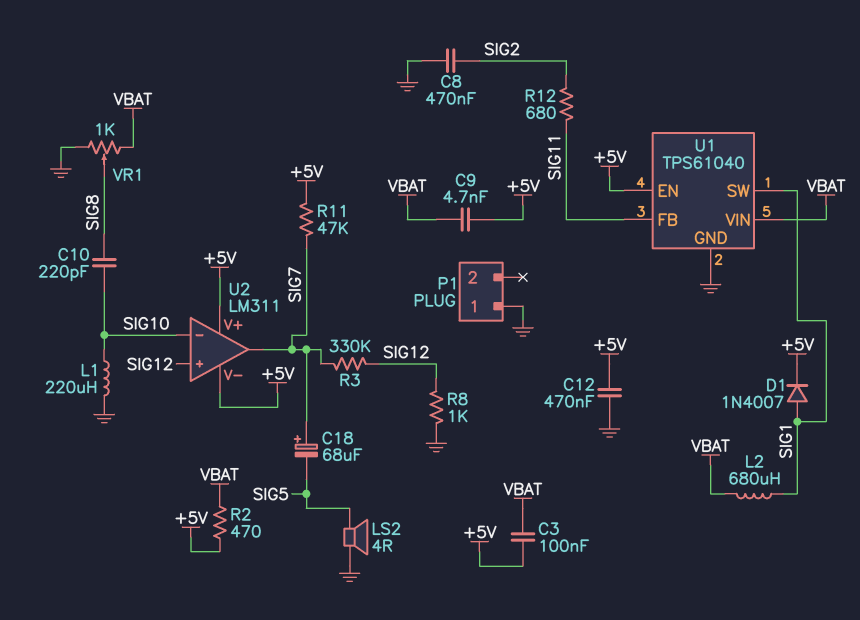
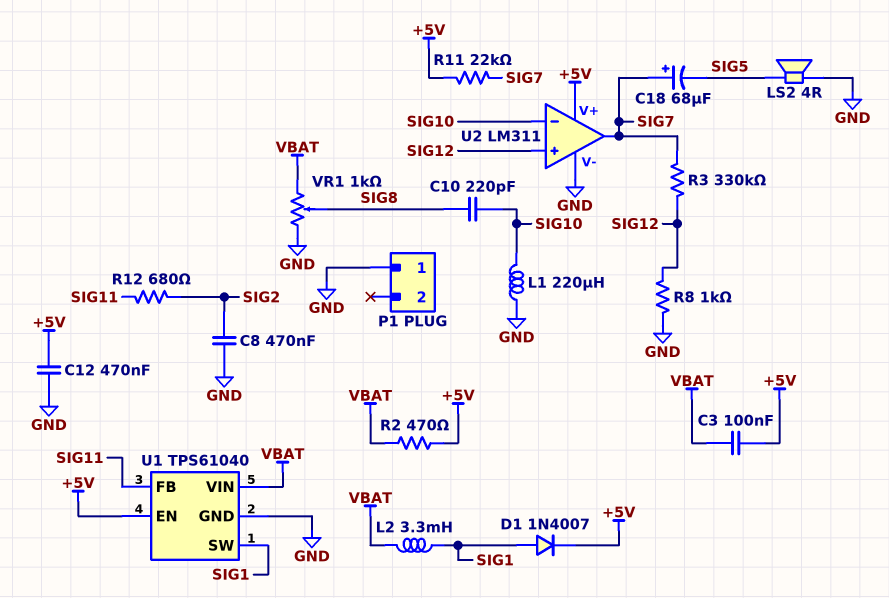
C9: 4.7nF (+5V, VBAT) -> none
L2: 680uH (SIG1, VBAT) -> 3.3mH (SIG1, VBAT)
R11: 47k (+5V, SIG7) -> 22k (+5V, SIG7)
U2 pin V-: +5V -> GND

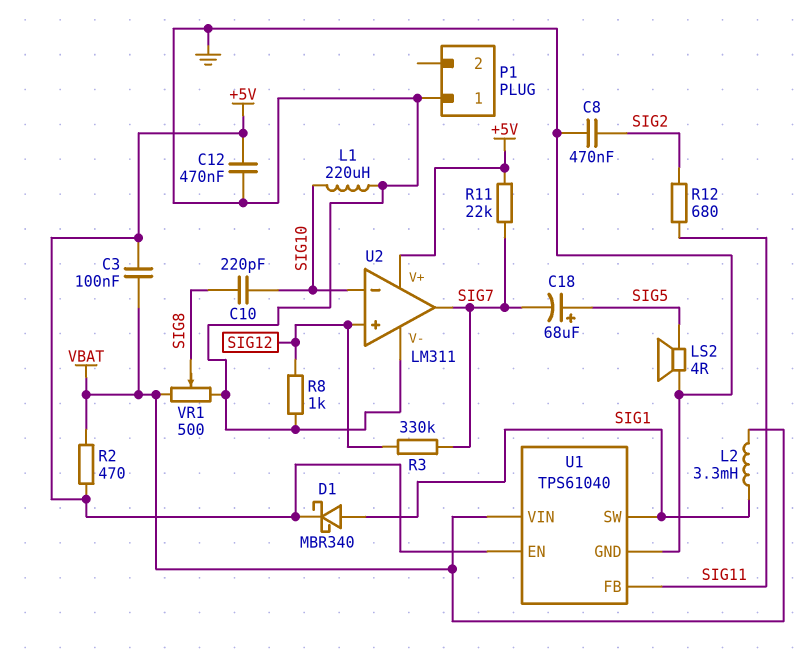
C18: 68uF (plus SIG7, minus SIG5) -> 68uF (plus SIG5, minus SIG7)
D1: diode 1N4007 (A SIG1, K +5V) -> schottky MBR340 (A SIG1, K +5V)
VR1: 1k (GND, VBAT, wiper SIG8) -> 500 (GND, VBAT, wiper SIG8)

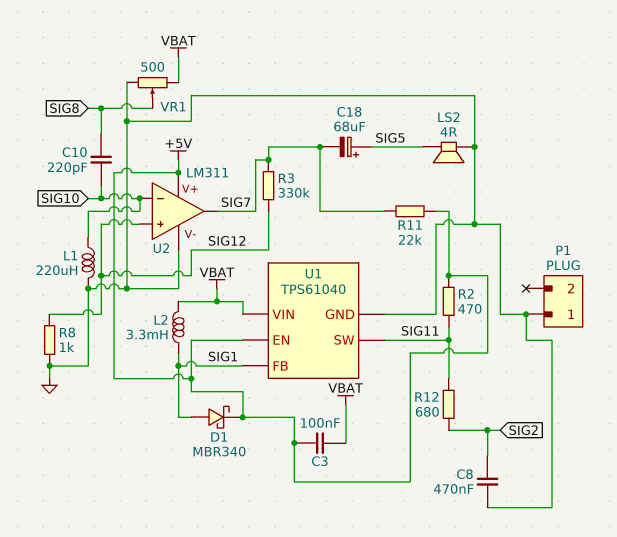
C12: 470nF (+5V, GND) -> none
R2: 470 (+5V, VBAT) -> 470 (+5V, SIG11)
U1 pin FB: SIG11 -> SIG1
U1 pin SW: SIG1 -> SIG11

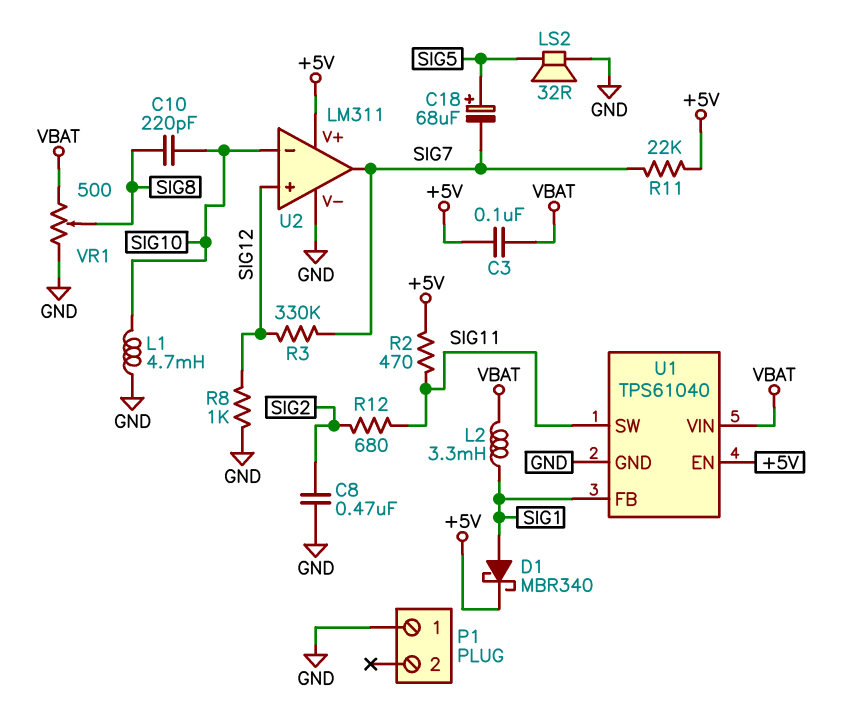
L1: 220uH (GND, SIG10) -> 4.7mH (GND, SIG10)
LS2: speaker 4R (GND, SIG5) -> speaker 32R (GND, SIG5)

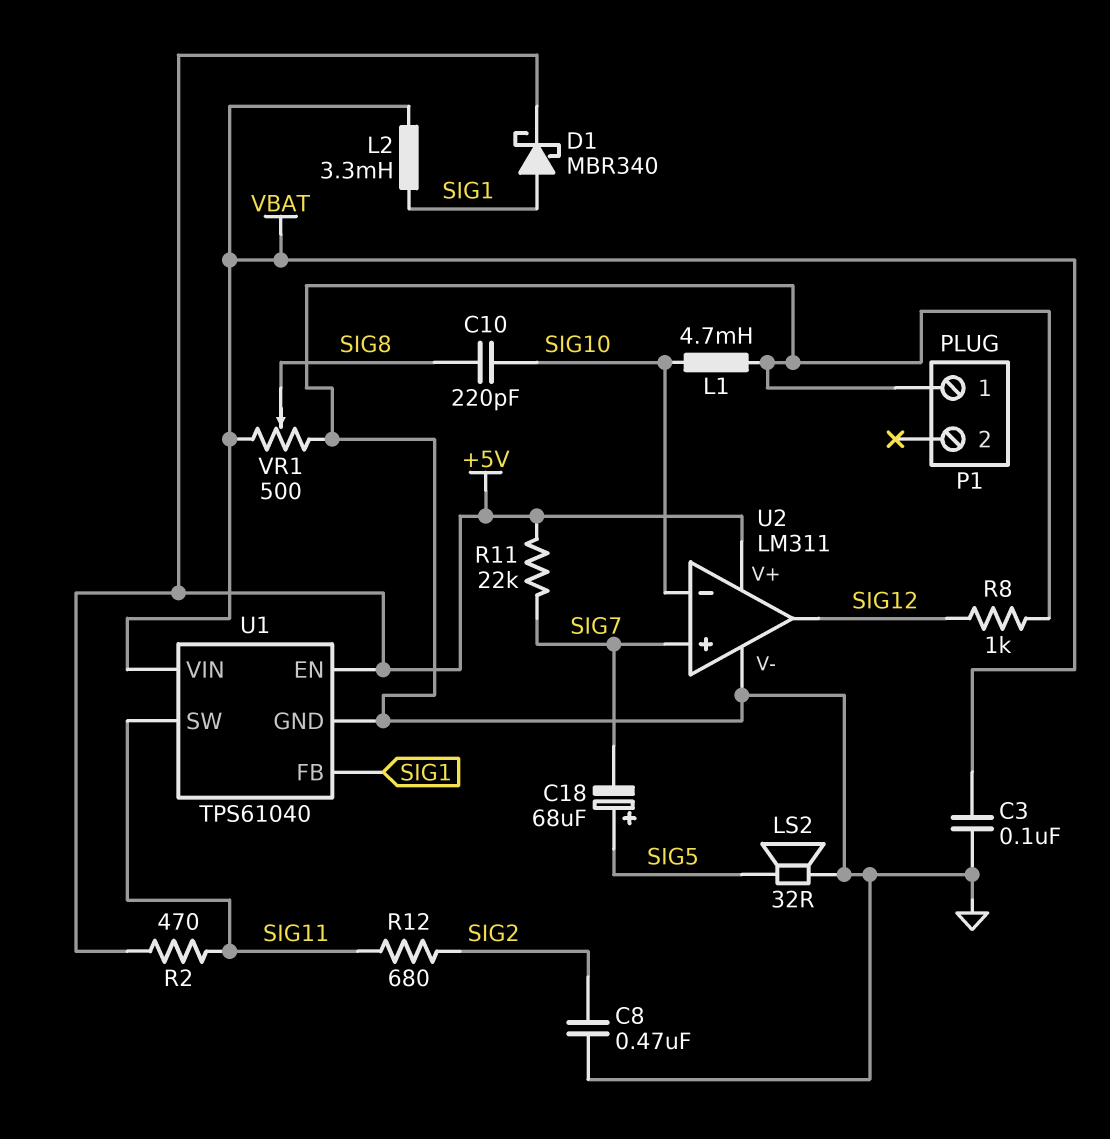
C3: 100nF (+5V, VBAT) -> 100nF (GND, VBAT)
R3: 330k (SIG7, SIG12) -> none
U2 pin in+: SIG12 -> SIG7
U2 pin out: SIG7 -> SIG12

